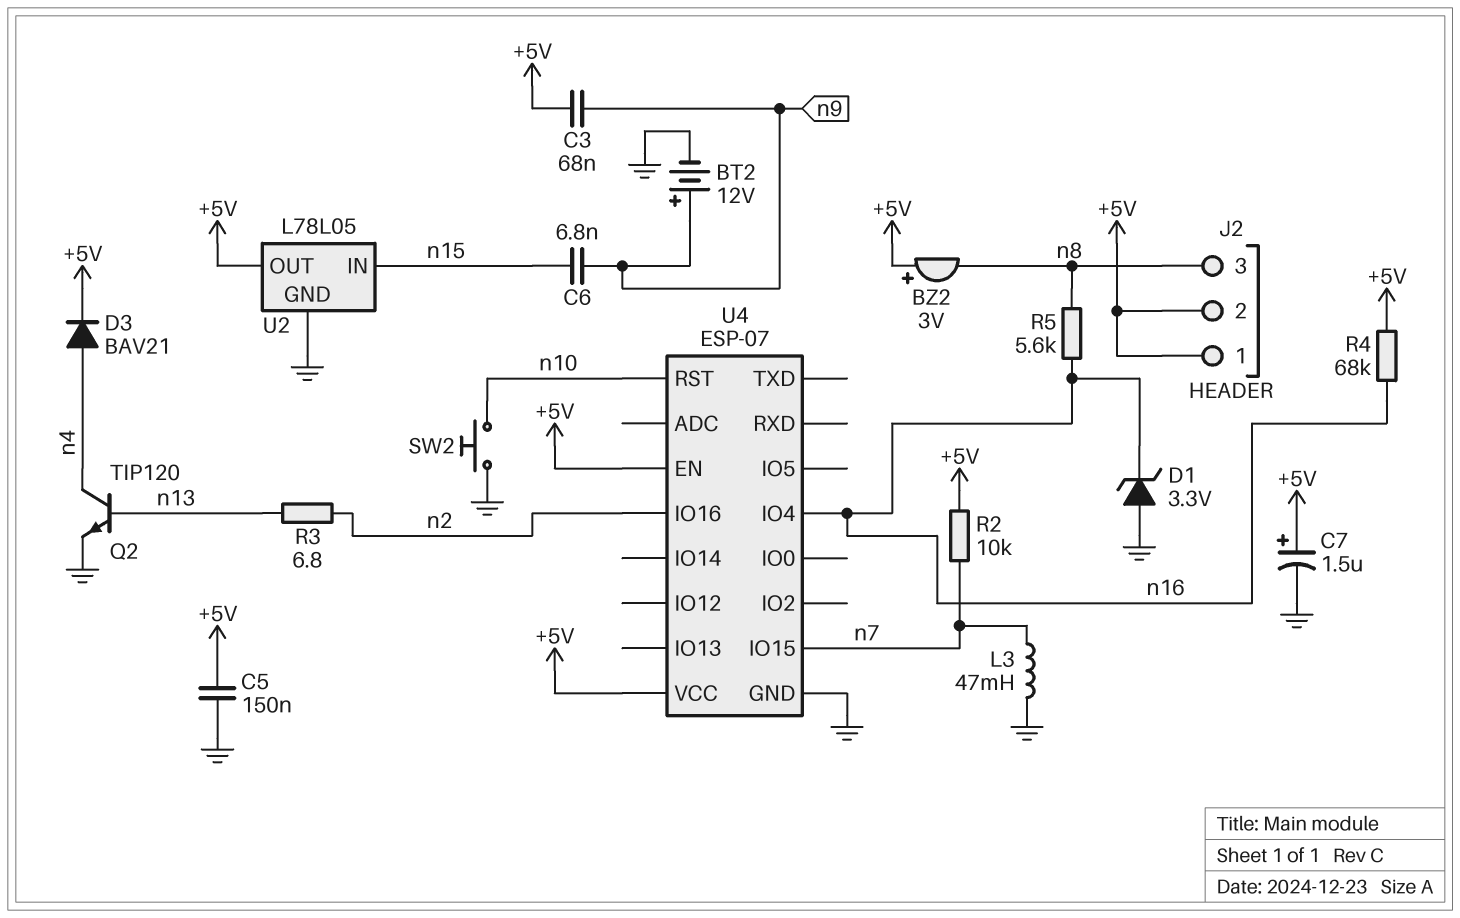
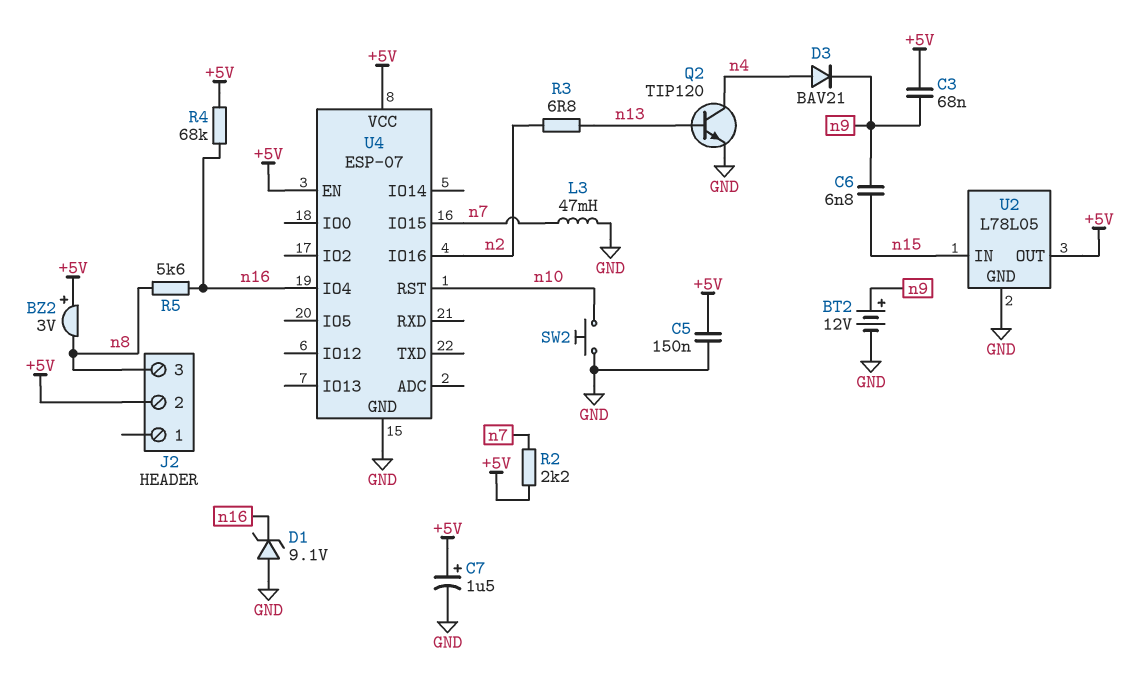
D1: zener 3.3V (A GND, K n16) -> zener 9.1V (A GND, K n16)
D3: diode BAV21 (A n4, K +5V) -> diode BAV21 (A n4, K n9)
J2 pin 1: +5V -> none
R2: 10k (+5V, n7) -> 2.2k (+5V, n7)

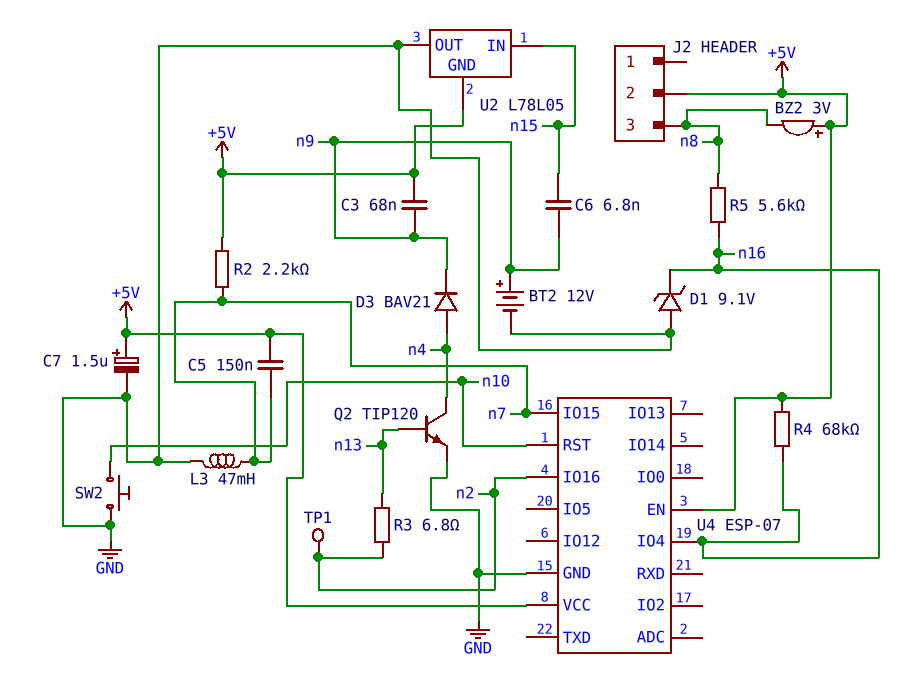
C5: 150nF (+5V, GND) -> 150nF (+5V, n7)
TP1: none -> test point (n2)
U2 pin GND: GND -> +5V
U2 pin OUT: +5V -> GND

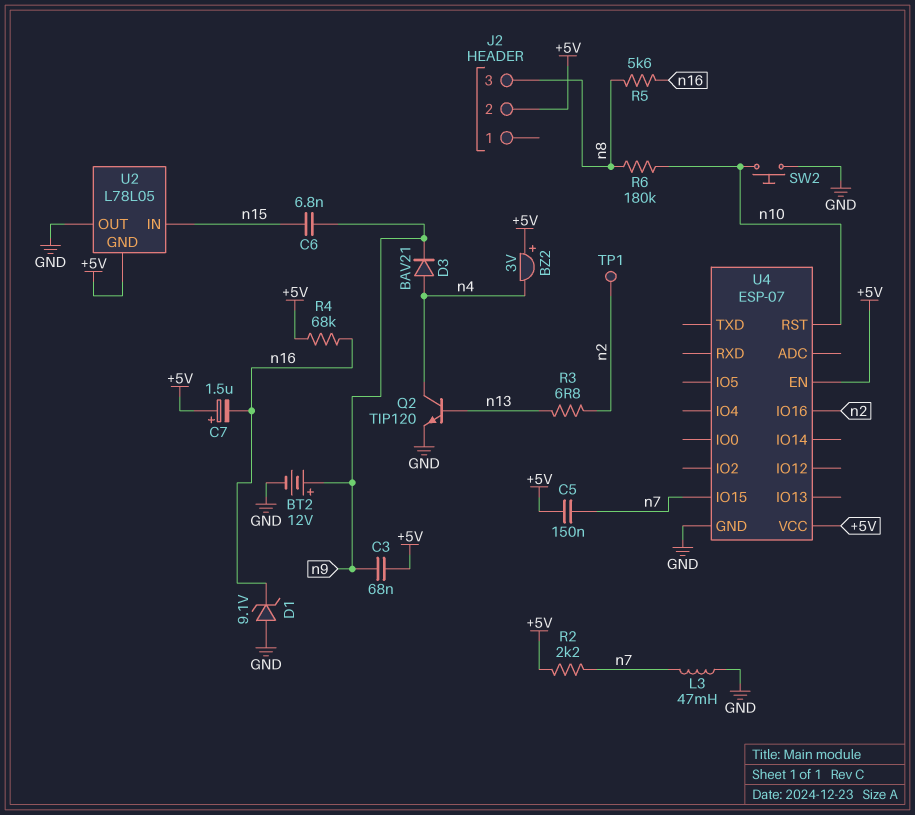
BZ2: buzzer 3V (plus +5V, minus n8) -> buzzer 3V (plus +5V, minus n4)
C7: 1.5uF (plus +5V, minus GND) -> 1.5uF (plus +5V, minus n16)
R6: none -> 180k (n8, n10)
U4 pin IO4: n16 -> none

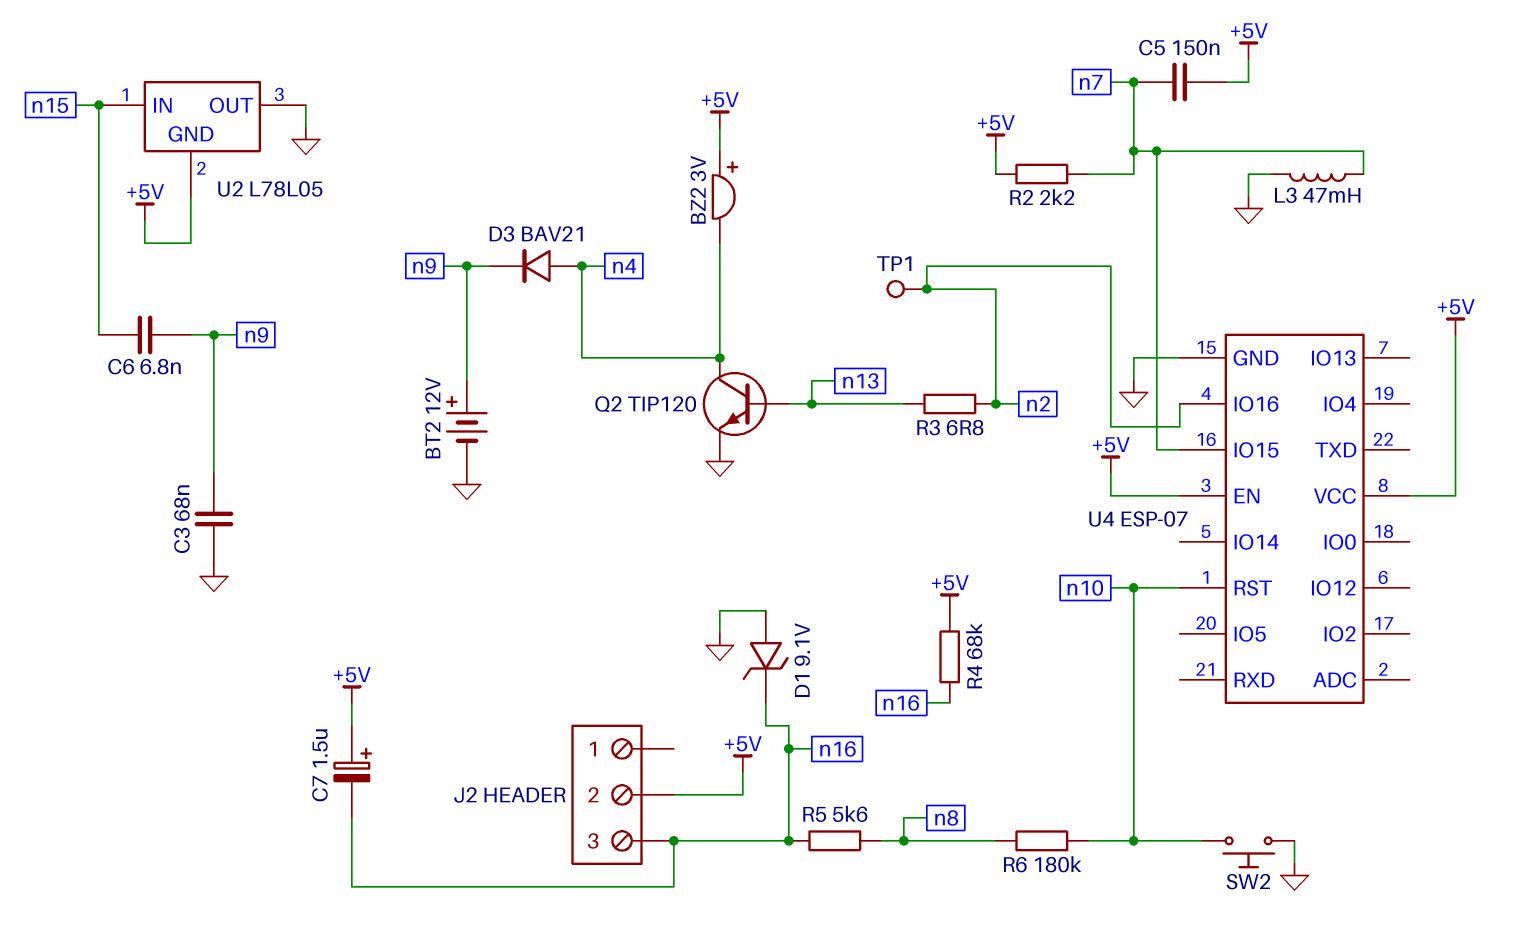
C3: 68nF (+5V, n9) -> 68nF (GND, n9)
J2 pin 3: n8 -> n16

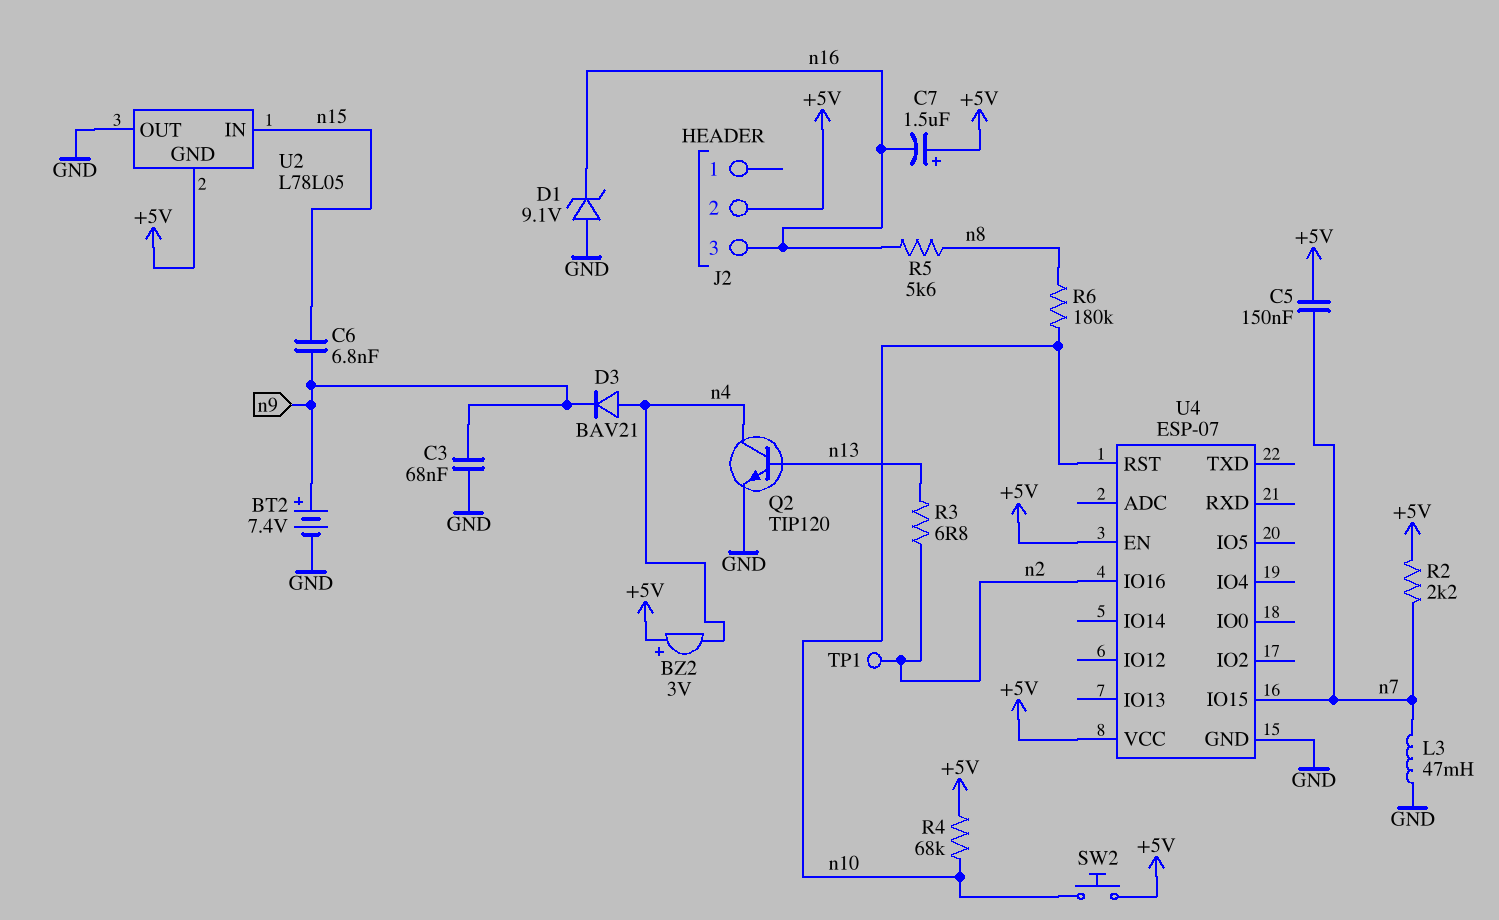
BT2: 12V (plus n9, minus GND) -> 7.4V (plus n9, minus GND)
R4: 68k (+5V, n16) -> 68k (+5V, n10)
SW2: button (GND, n10) -> button (+5V, n10)

